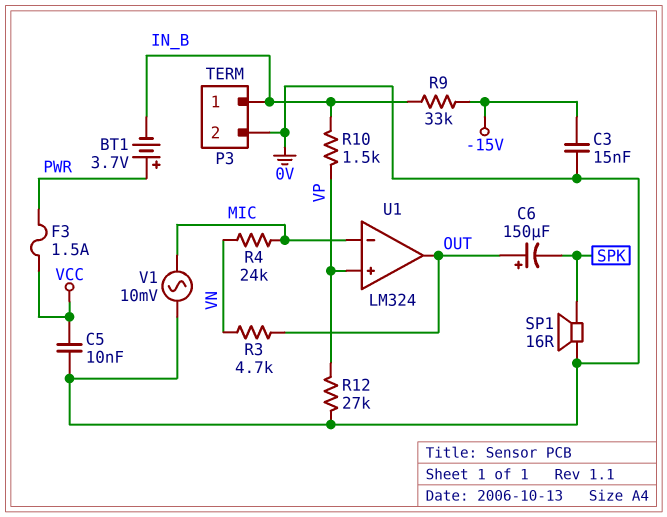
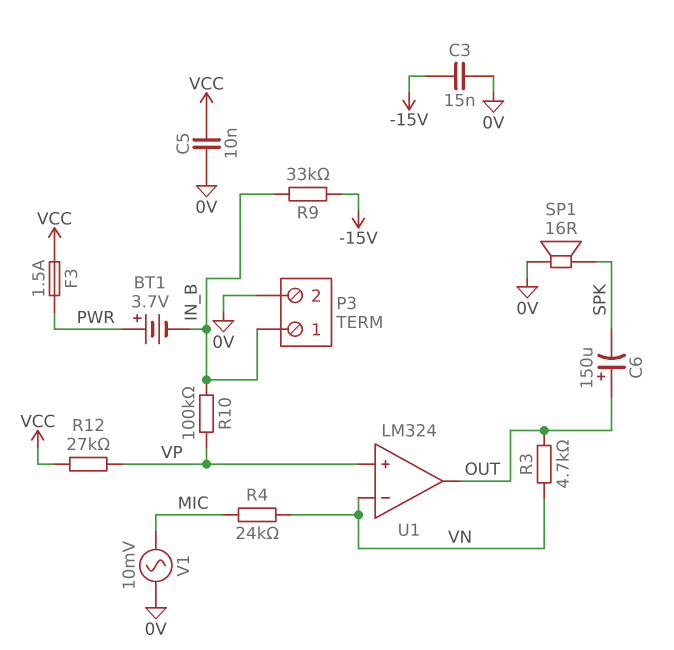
R10: 1.5k (IN_B, VP) -> 100k (IN_B, VP)
R12: 27k (0V, VP) -> 27k (VCC, VP)
U1 pin in-: MIC -> VN

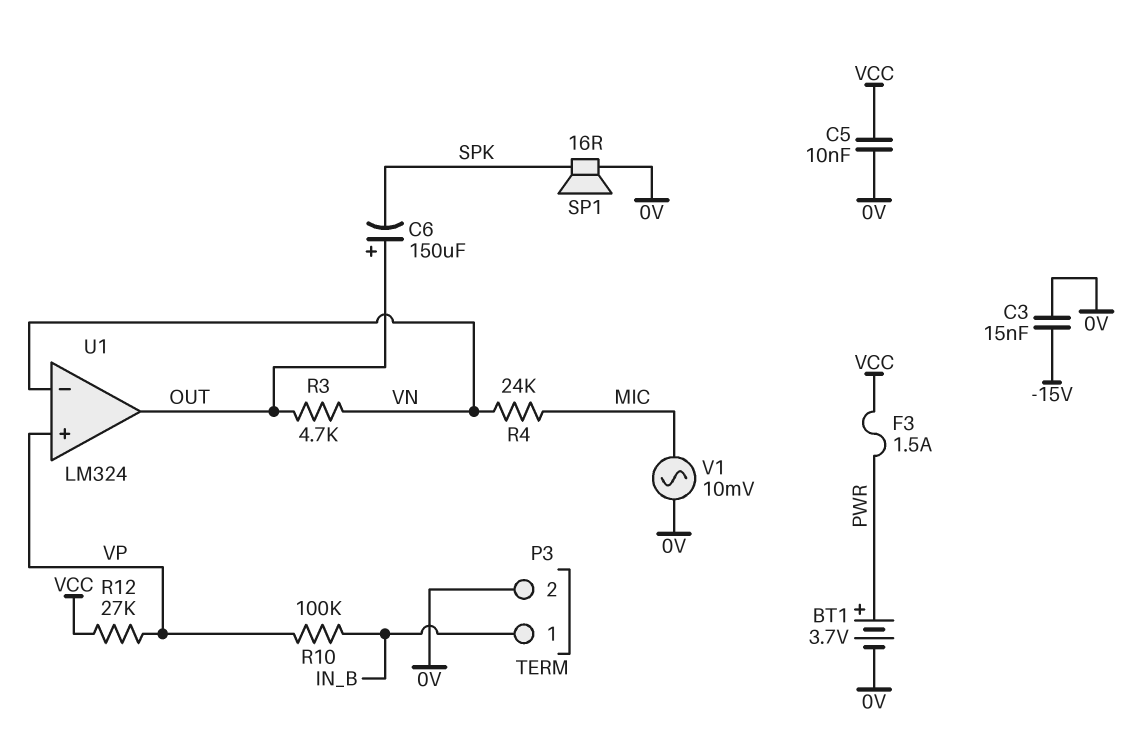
BT1: 3.7V (plus PWR, minus IN_B) -> 3.7V (plus PWR, minus 0V)
R9: 33k (-15V, IN_B) -> none

